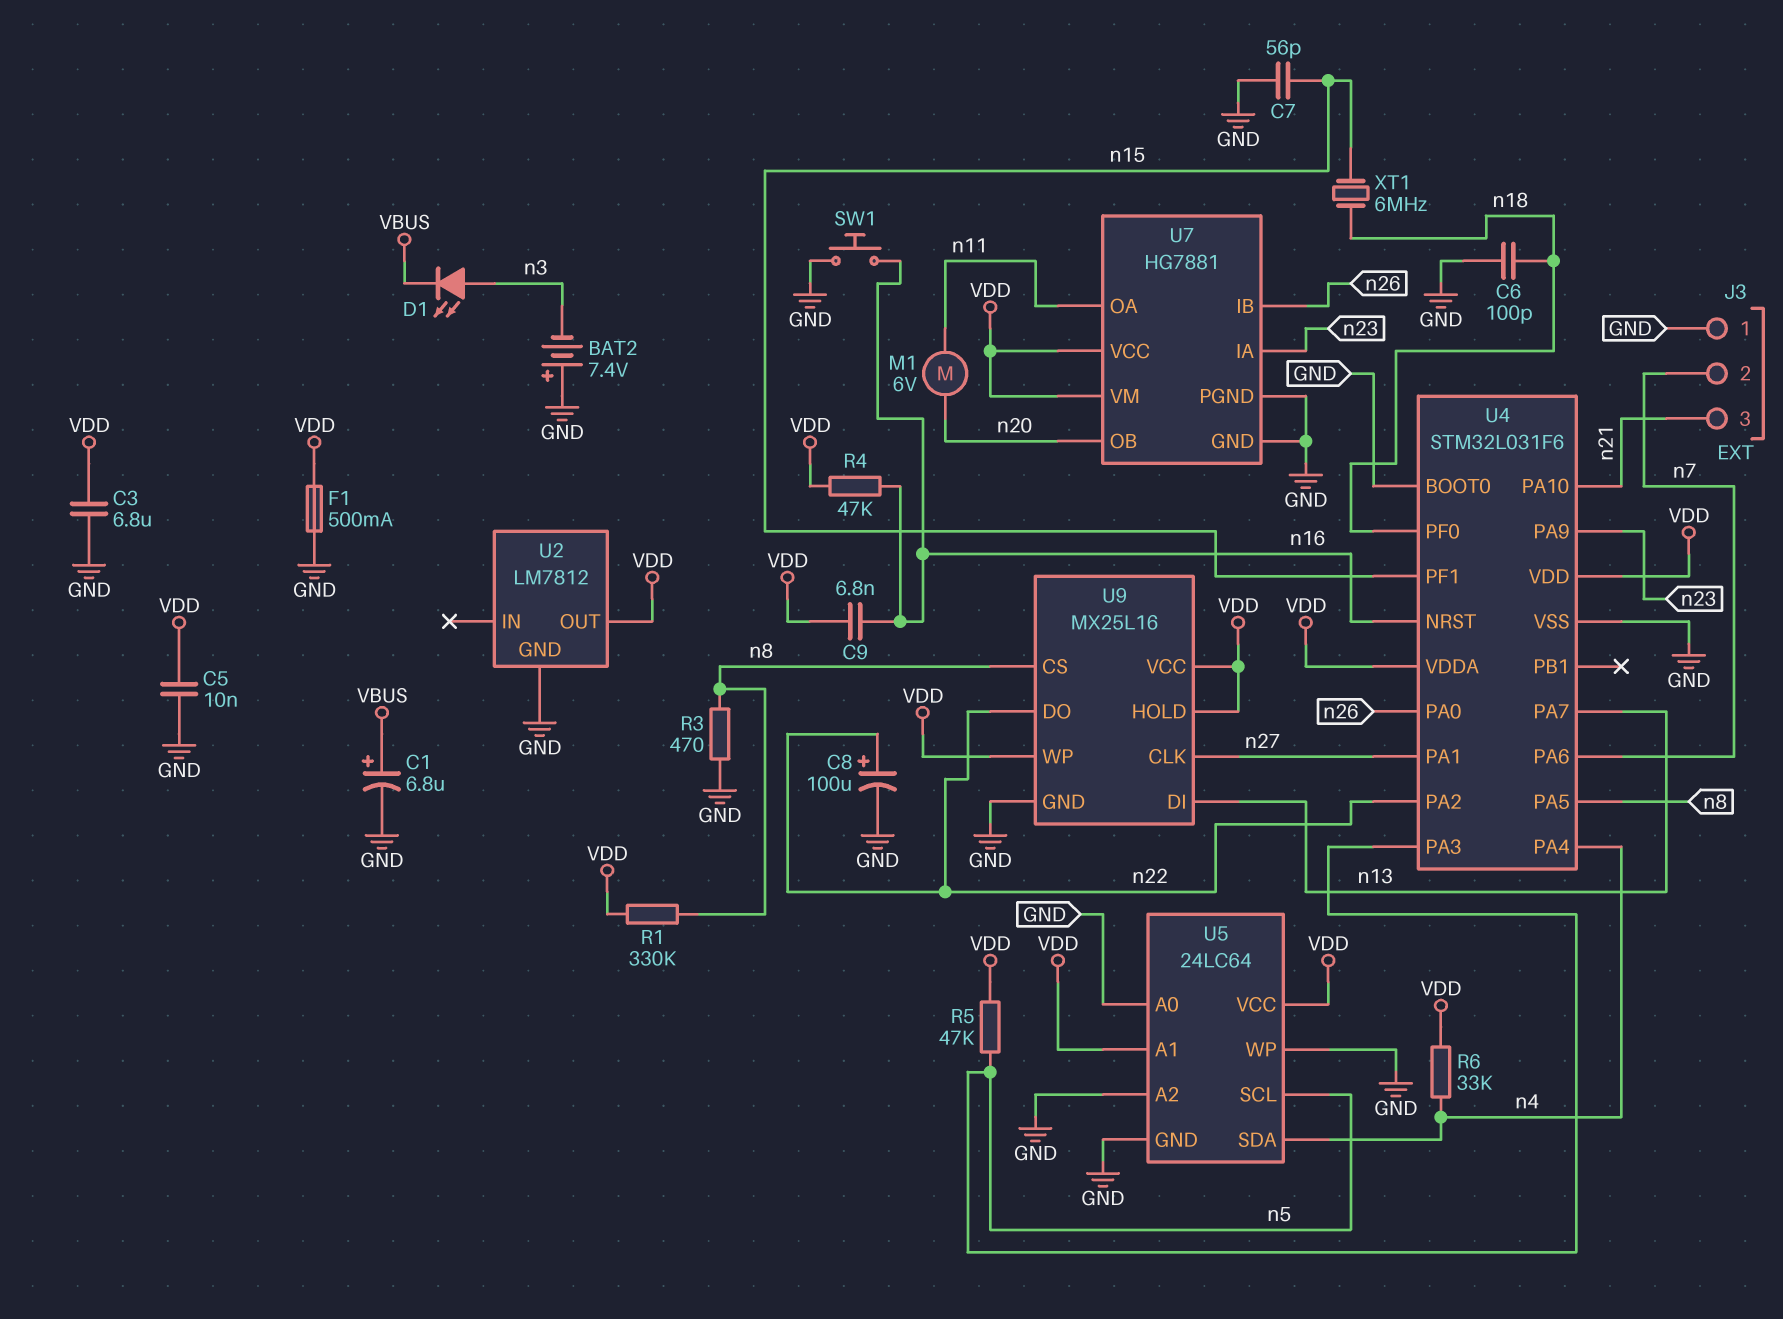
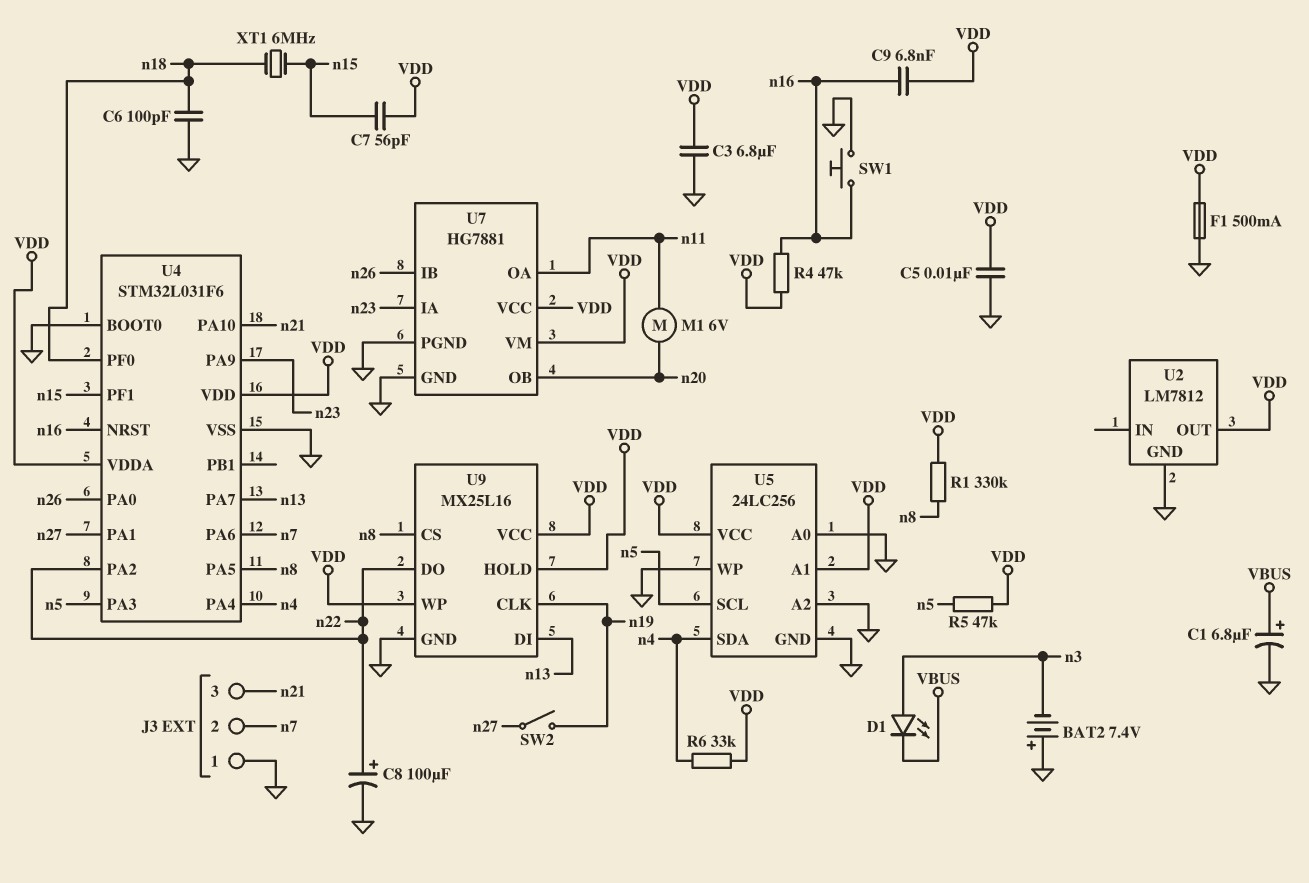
C7: 56pF (GND, n15) -> 56pF (VDD, n15)
R3: 470 (GND, n8) -> none
SW2: none -> switch (n19, n27)
U5: 24LC64 -> 24LC256
U9 pin CLK: n27 -> n19

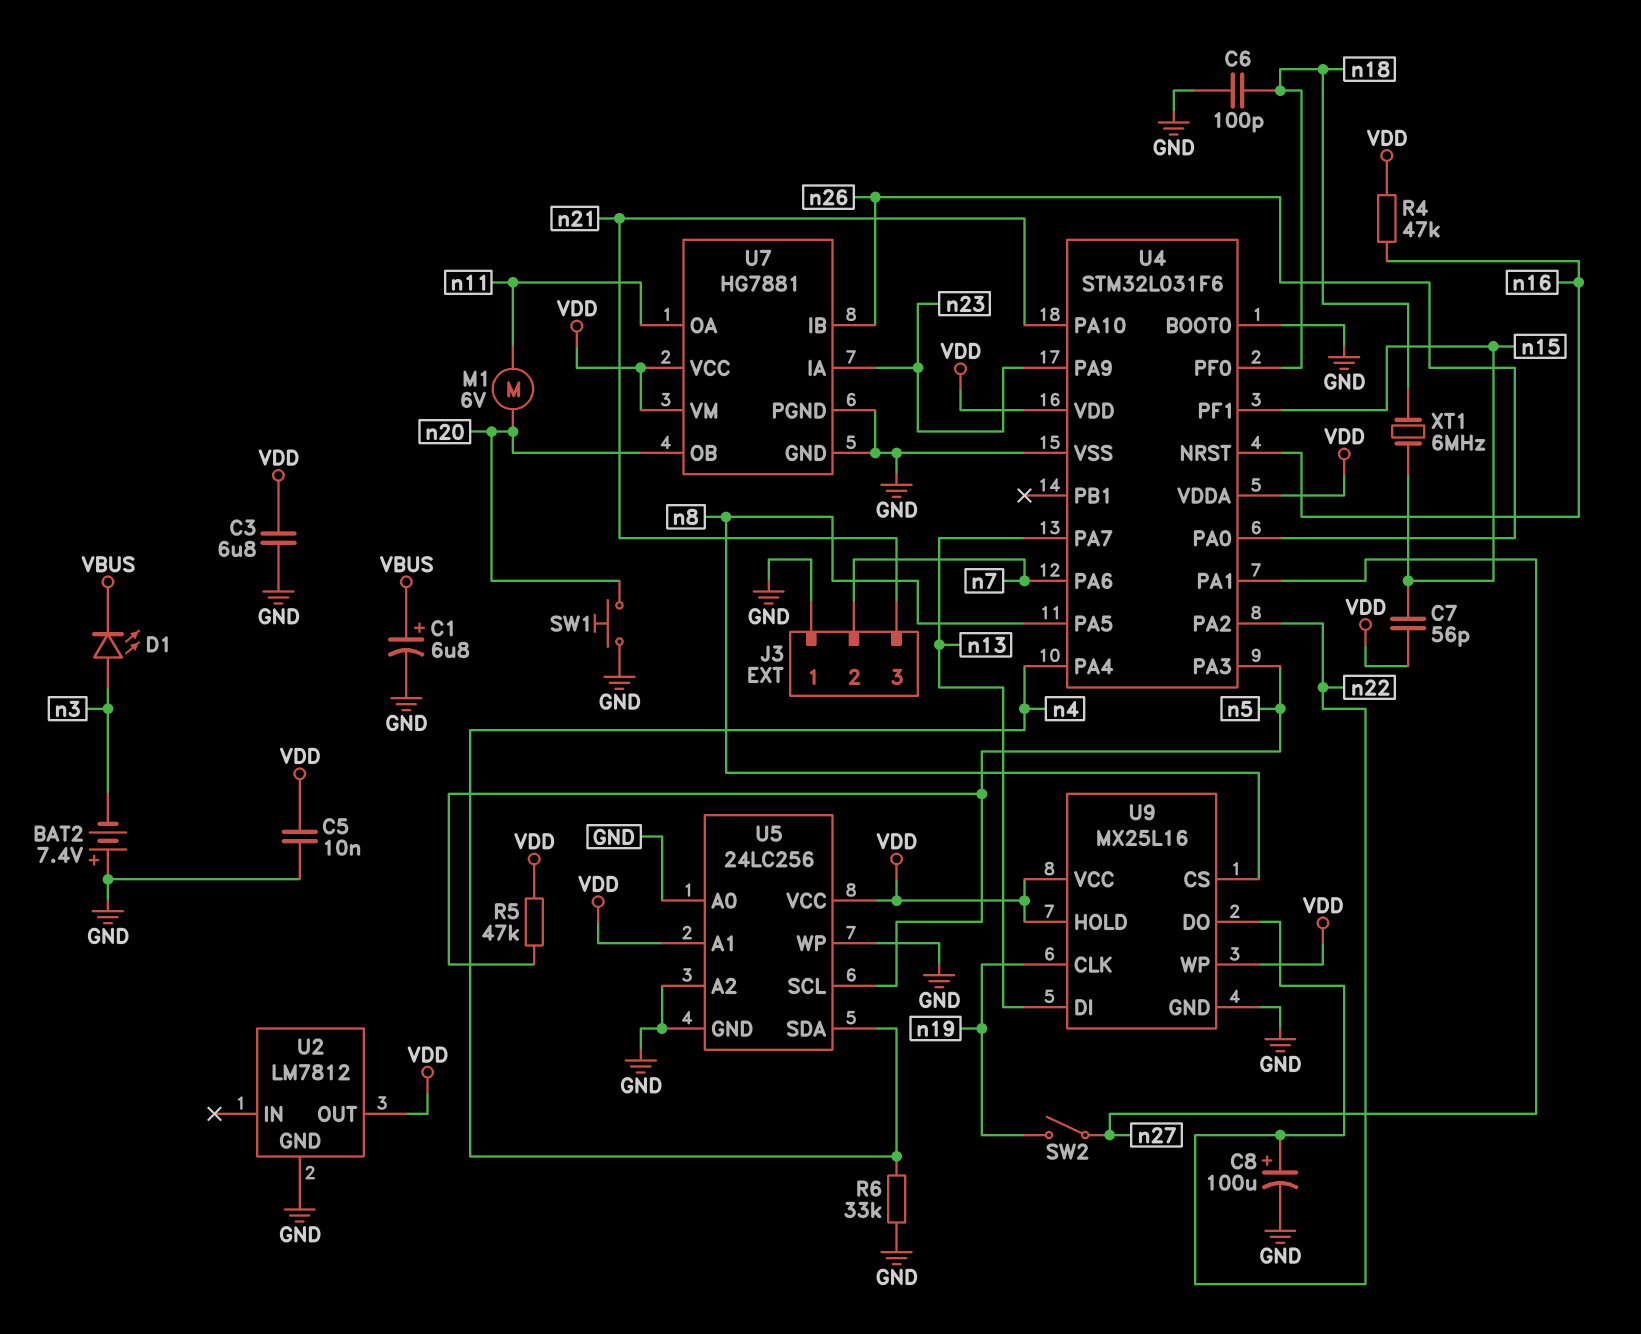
C9: 6.8nF (VDD, n16) -> none
F1: 500mA (GND, VDD) -> none
R1: 330k (VDD, n8) -> none
R6: 33k (VDD, n4) -> 33k (GND, n4)
SW1: button (GND, n16) -> button (GND, n20)

